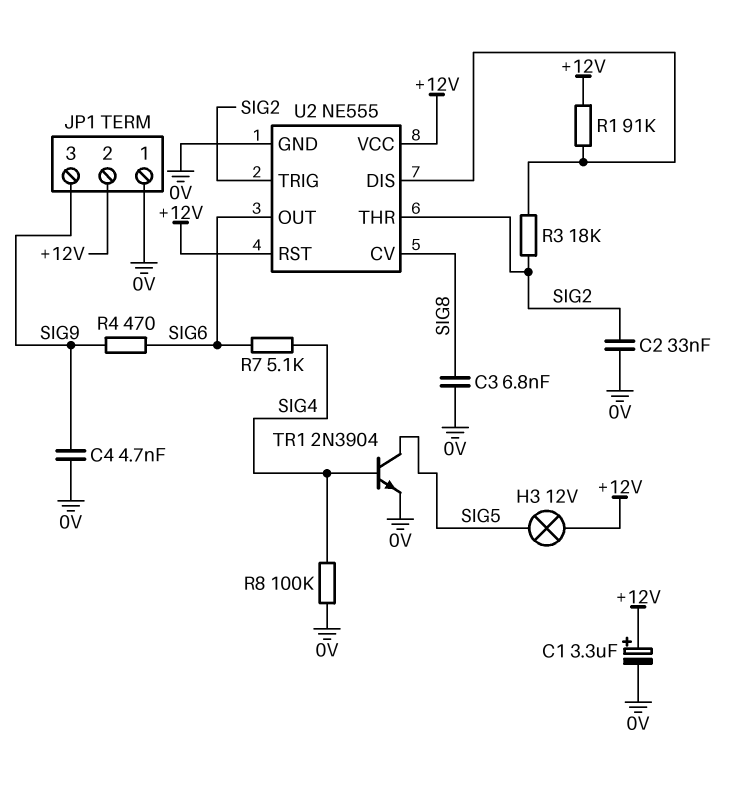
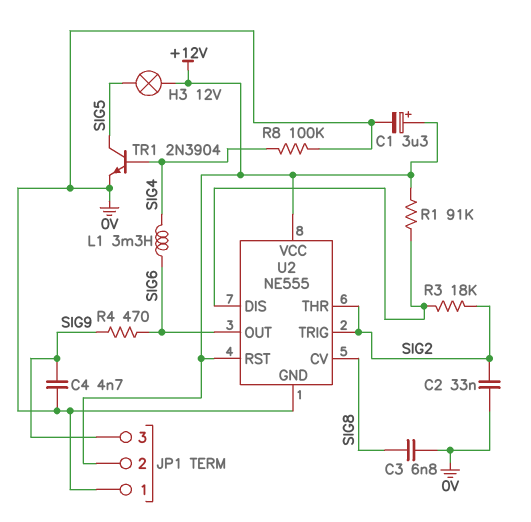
L1: none -> 3.3mH (SIG4, SIG6)
R7: 5.1k (SIG4, SIG6) -> none

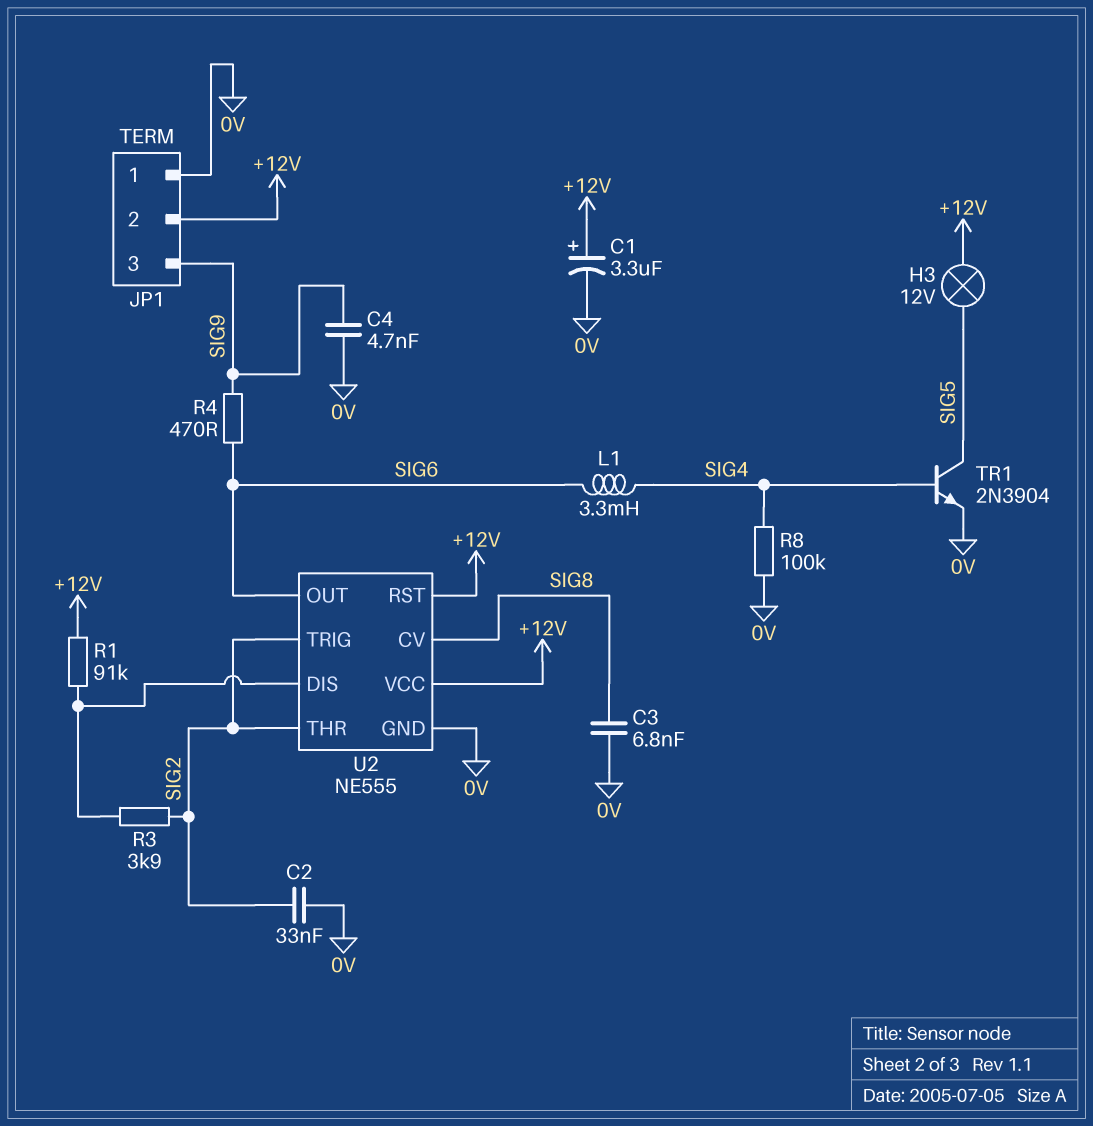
R3: 18k (SIG2, U2/DIS) -> 3.9k (SIG2, U2/DIS)

